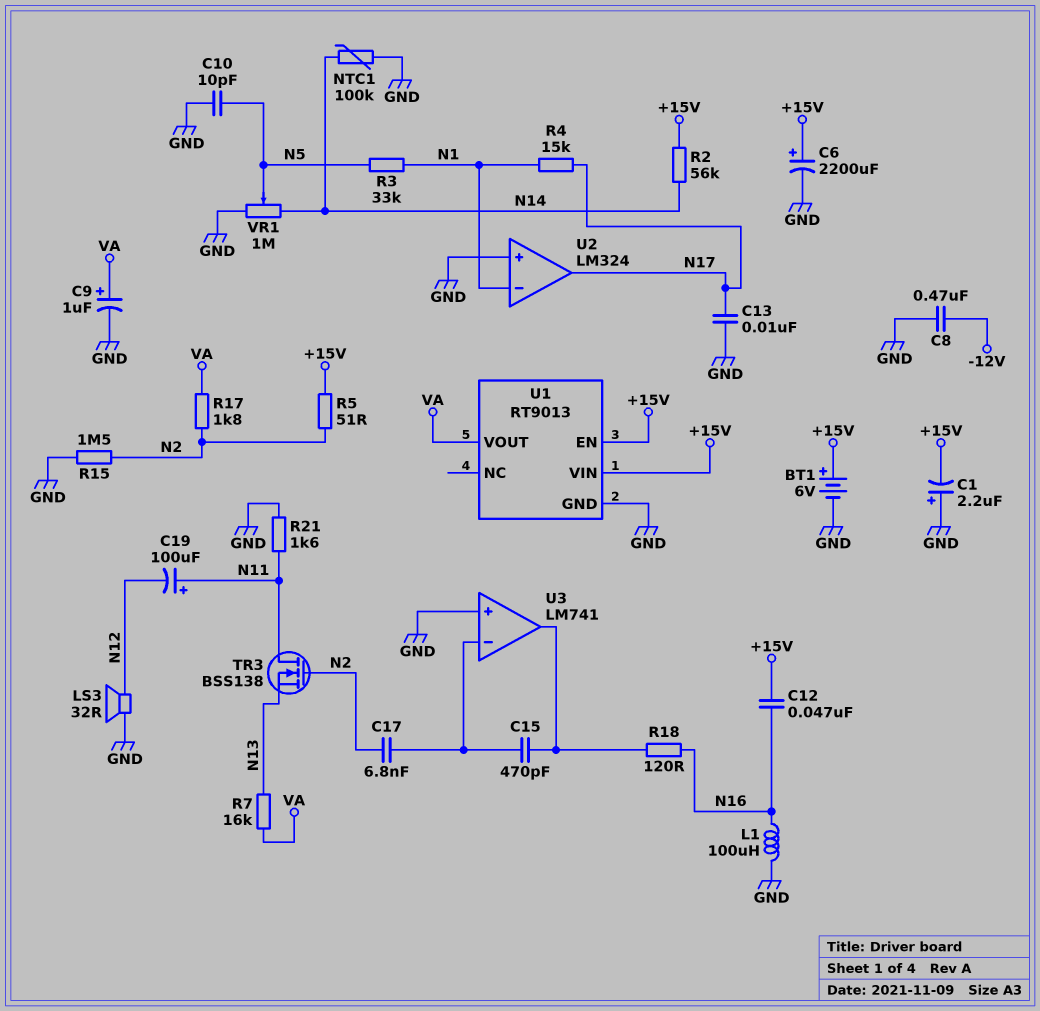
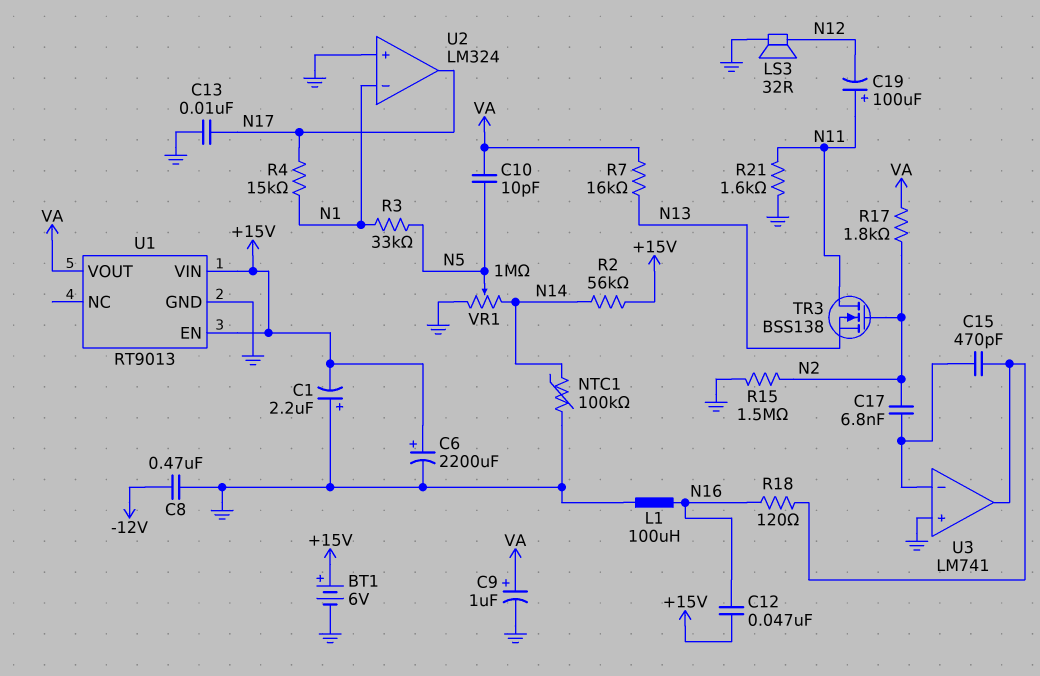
C10: 10pF (GND, N5) -> 10pF (N5, VA)
R5: 51 (+15V, N2) -> none

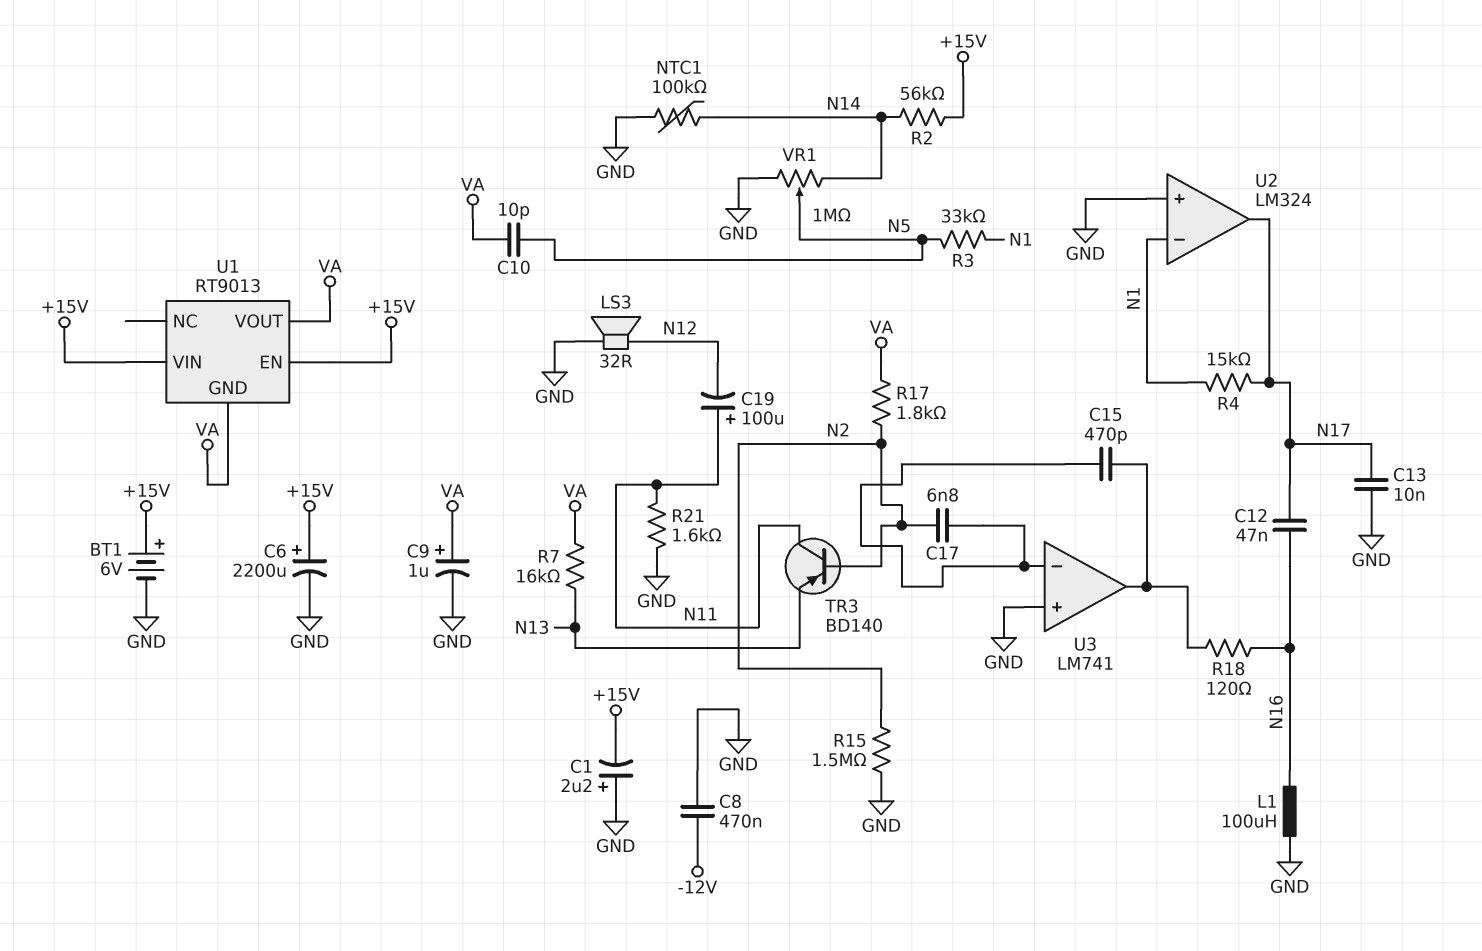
C12: 47nF (+15V, N16) -> 47nF (N16, N17)
TR3: NMOS BSS138 (G N2, D N11, S N13) -> PNP BD140 (B N2, C N11, E N13)
U1 pin GND: GND -> VA

